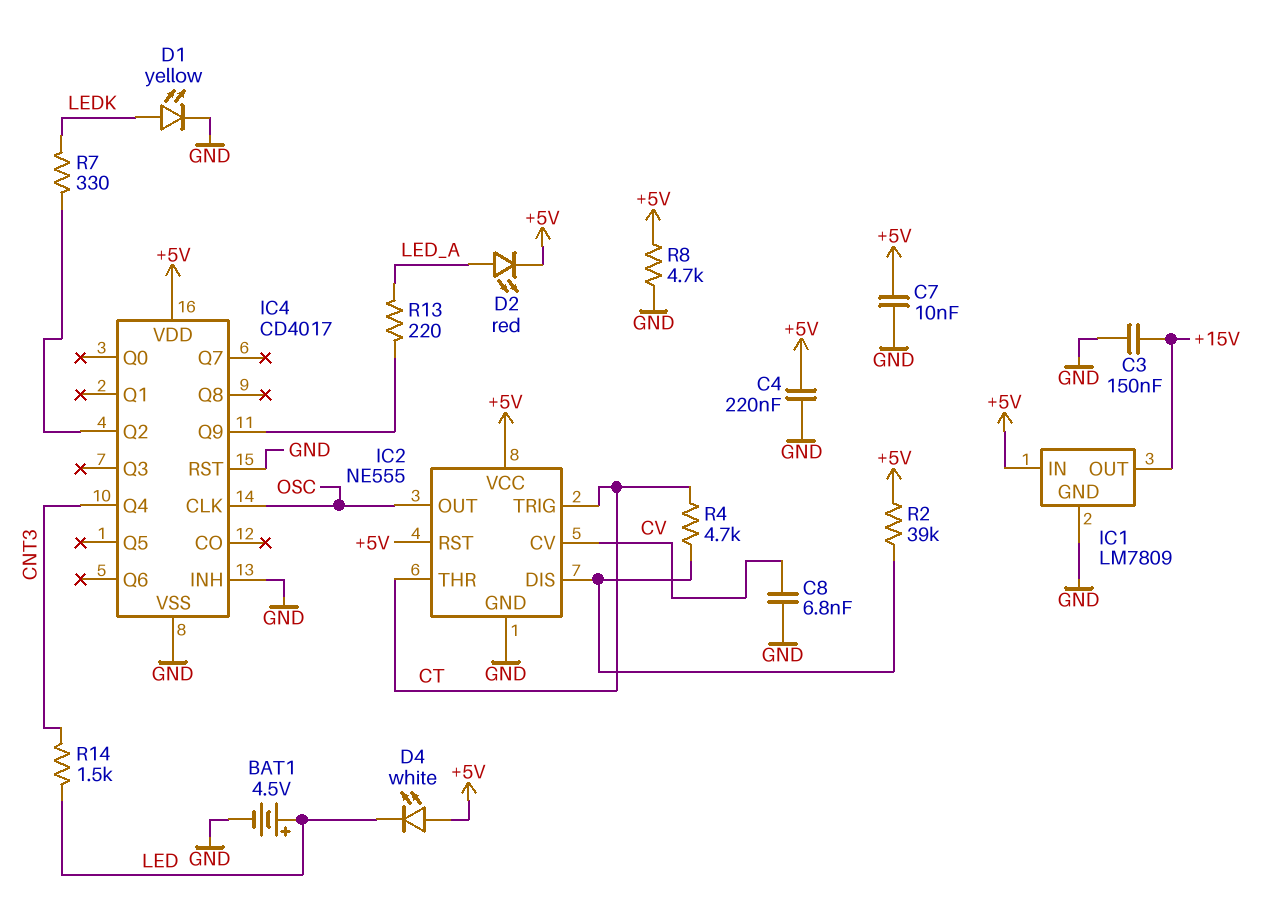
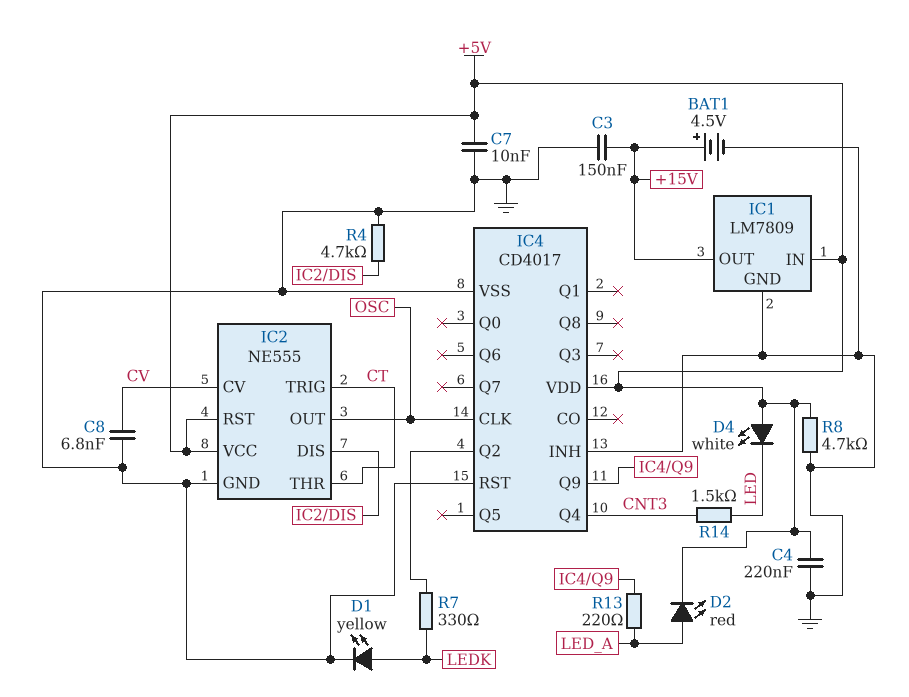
BAT1: 4.5V (plus LED, minus GND) -> 4.5V (plus +15V, minus GND)
R2: 39k (+5V, IC2/DIS) -> none
R4: 4.7k (CT, IC2/DIS) -> 4.7k (GND, IC2/DIS)

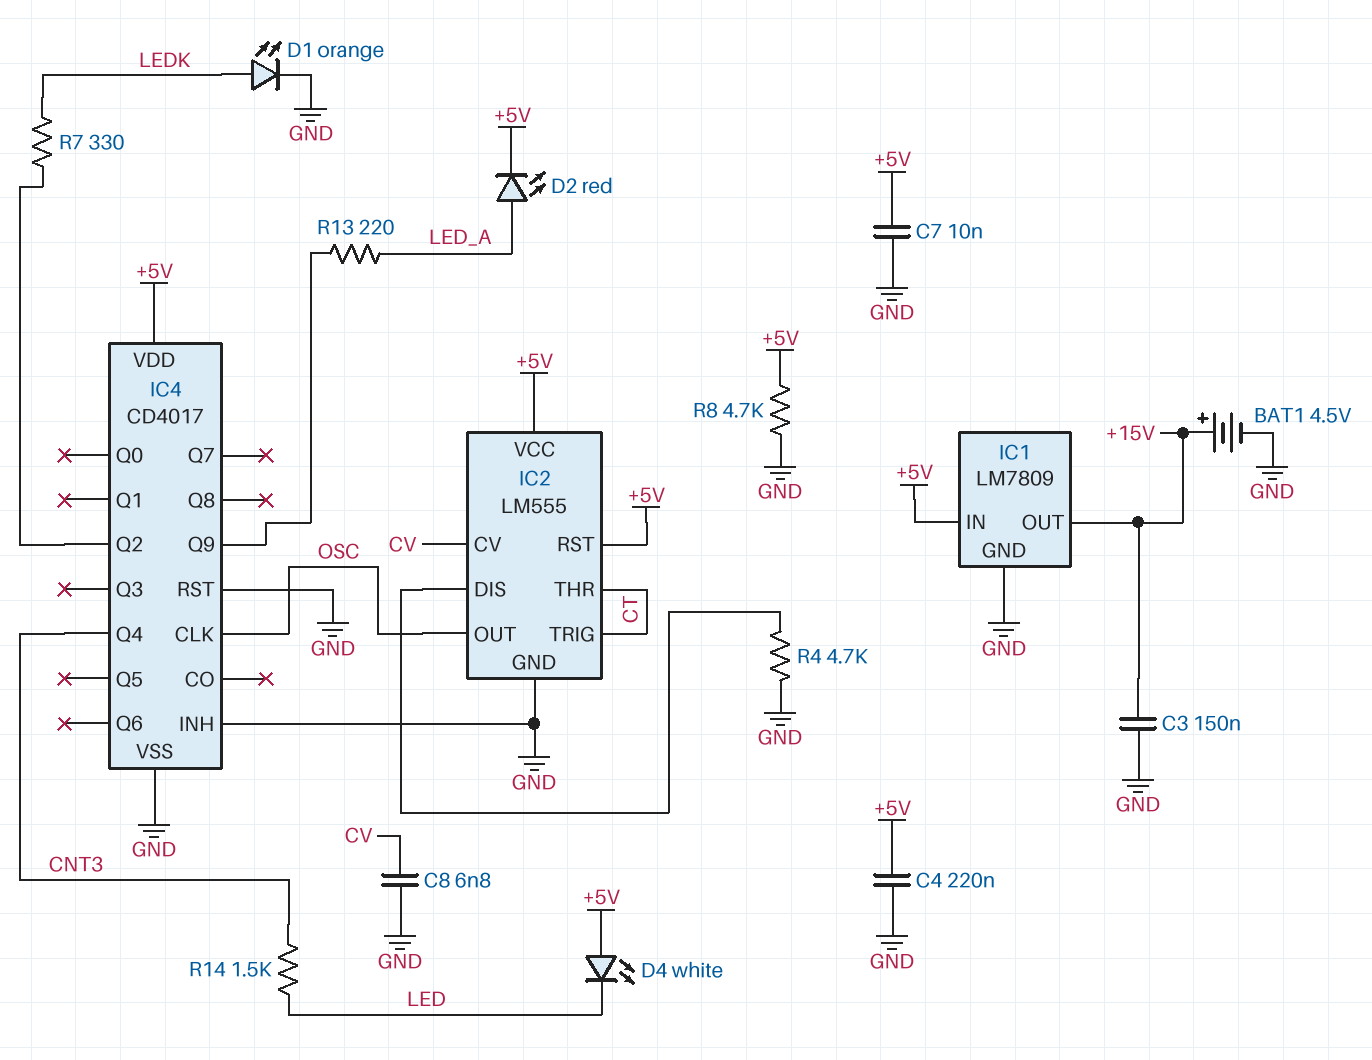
D1: LED yellow (A LEDK, K GND) -> LED orange (A LEDK, K GND)
IC2: NE555 -> LM555

